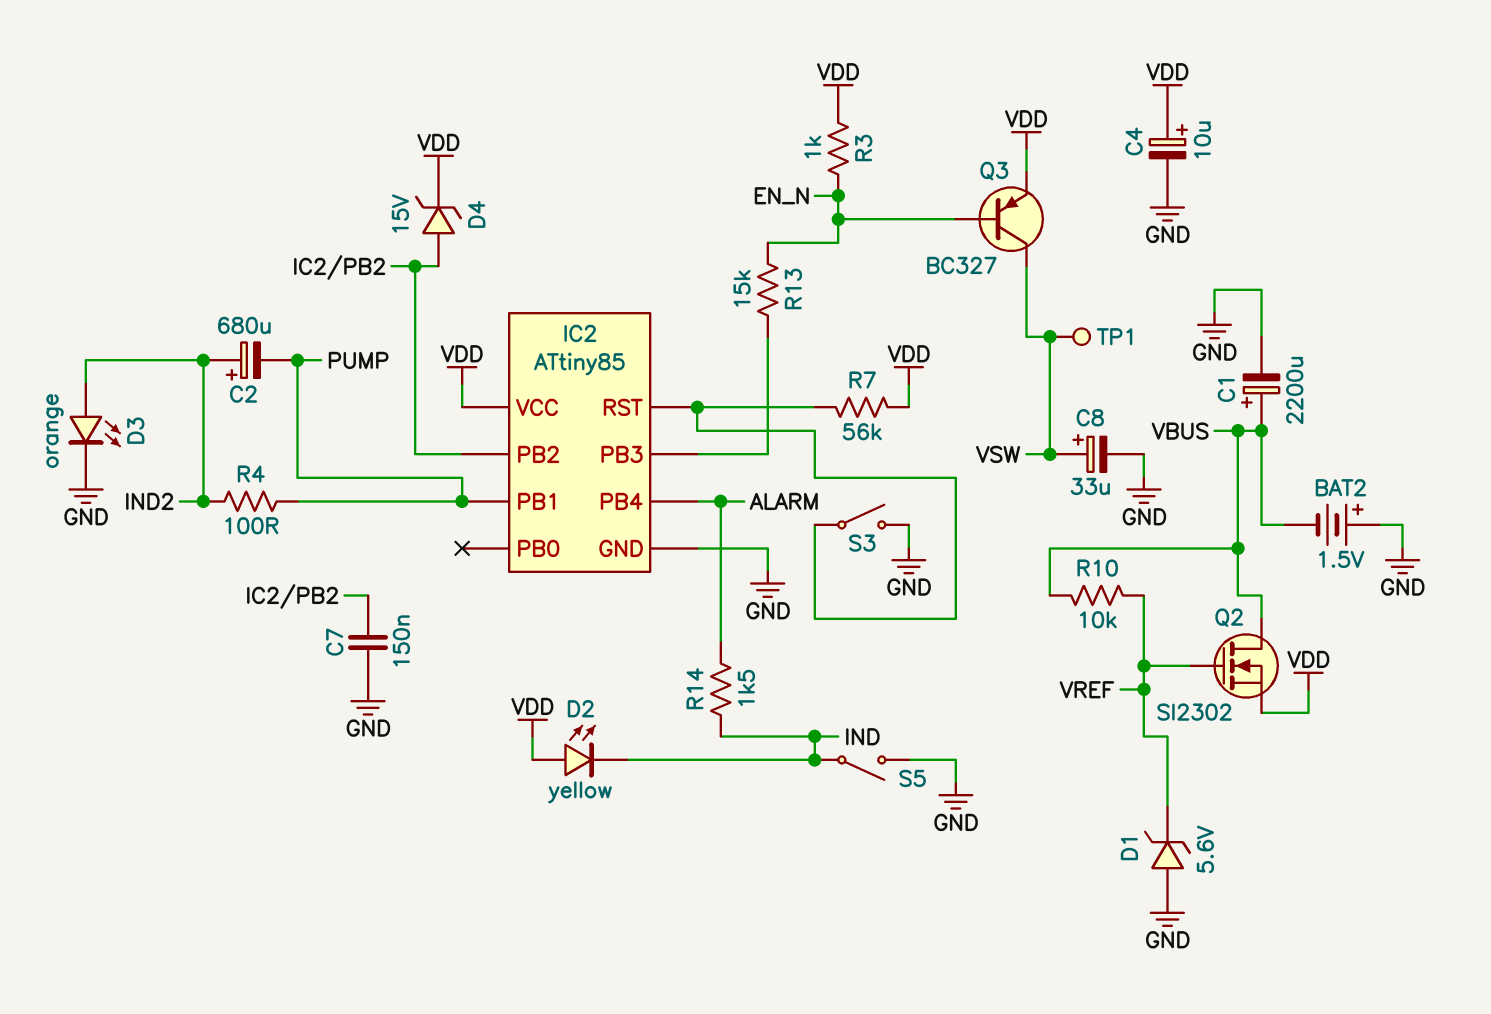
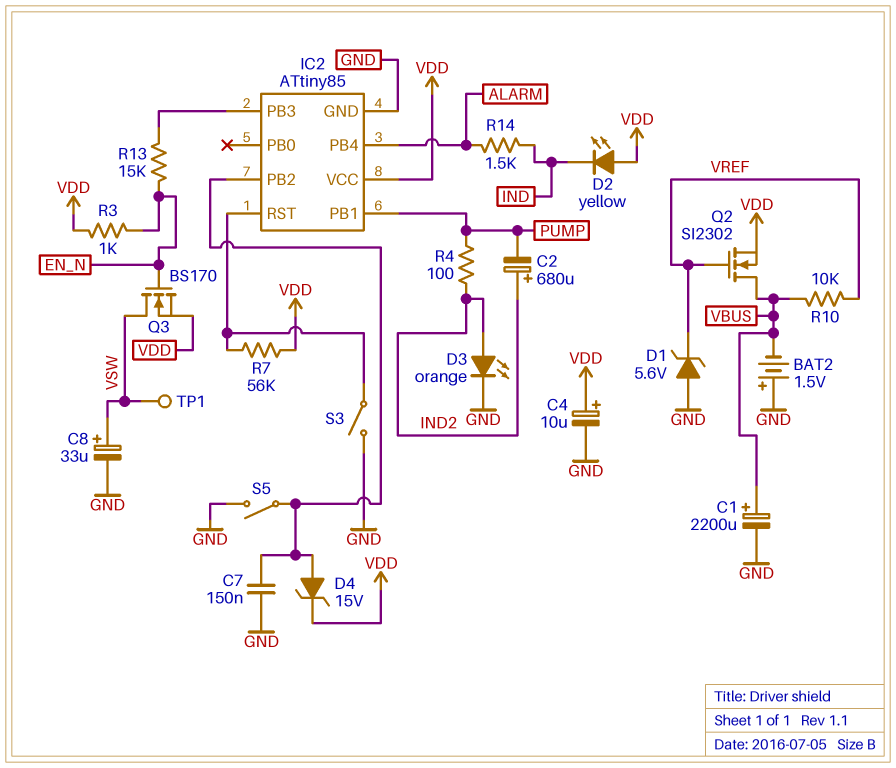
Q3: PNP BC327 (B EN_N, C VSW, E VDD) -> NMOS BS170 (G EN_N, D VSW, S VDD)
S5: switch (GND, IND) -> switch (GND, IC2/PB2)

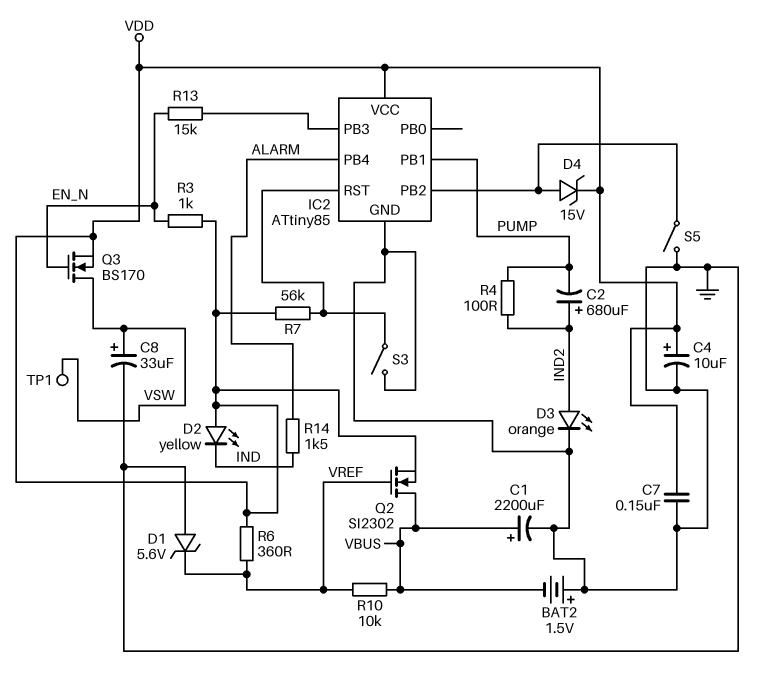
C7: 150nF (GND, IC2/PB2) -> 150nF (GND, VDD)
R6: none -> 360 (VDD, VREF)

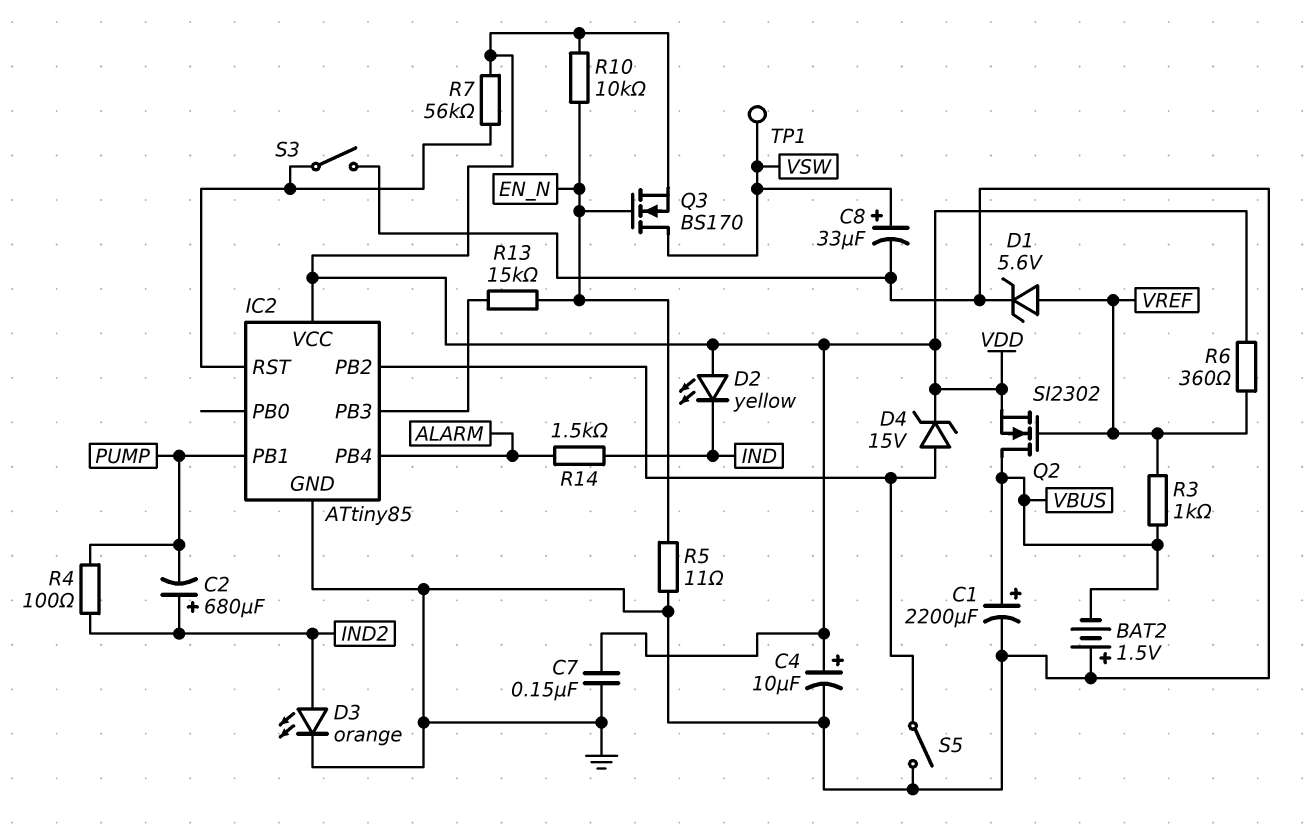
D1: zener 5.6V (A GND, K VREF) -> zener 5.6V (A VREF, K GND)
R3: 1k (EN_N, VDD) -> 1k (VBUS, VREF)
R5: none -> 11 (EN_N, GND)
R10: 10k (VBUS, VREF) -> 10k (EN_N, VDD)

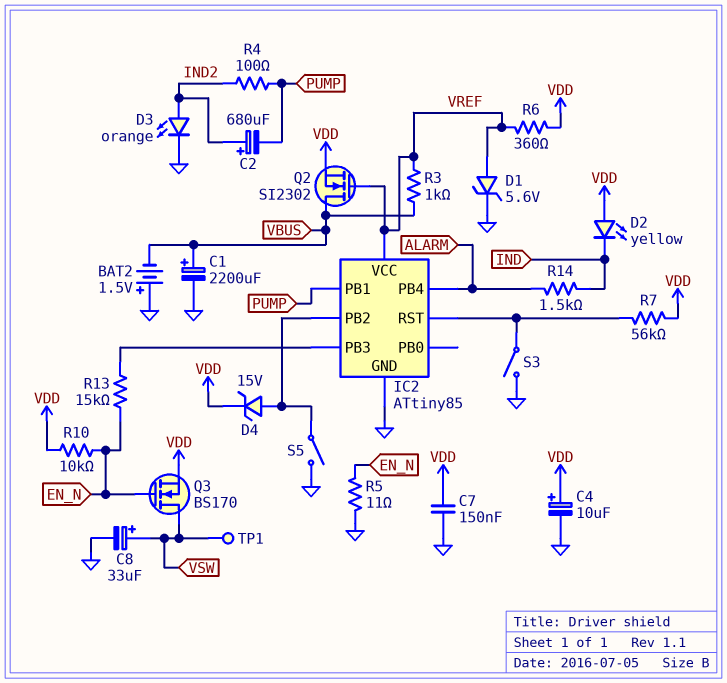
IC2 pin VCC: VDD -> VREF

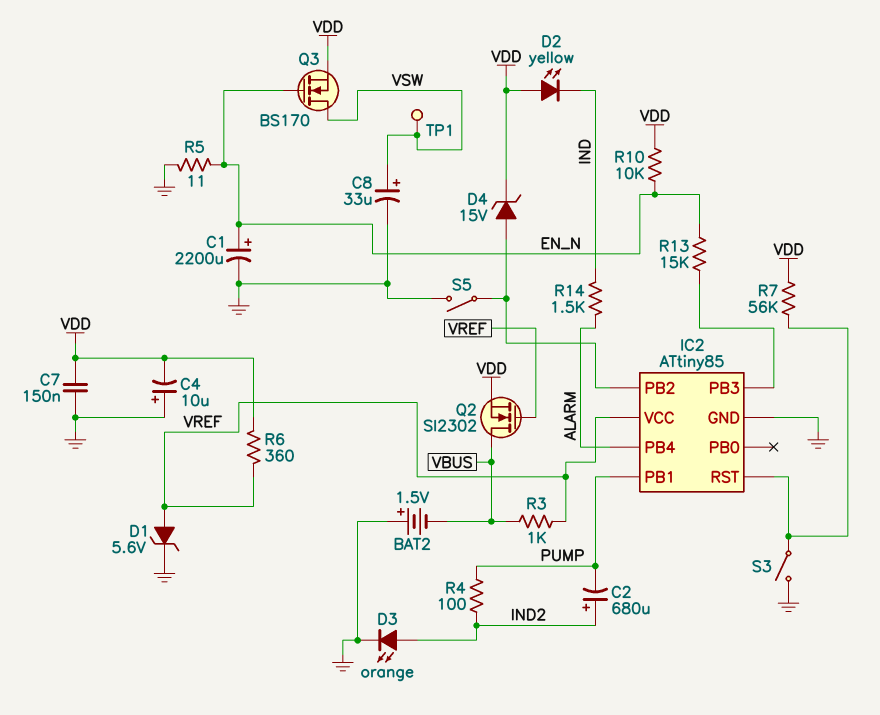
C1: 2200uF (plus VBUS, minus GND) -> 2200uF (plus EN_N, minus GND)
C4: 10uF (plus VDD, minus GND) -> 10uF (plus GND, minus VDD)

